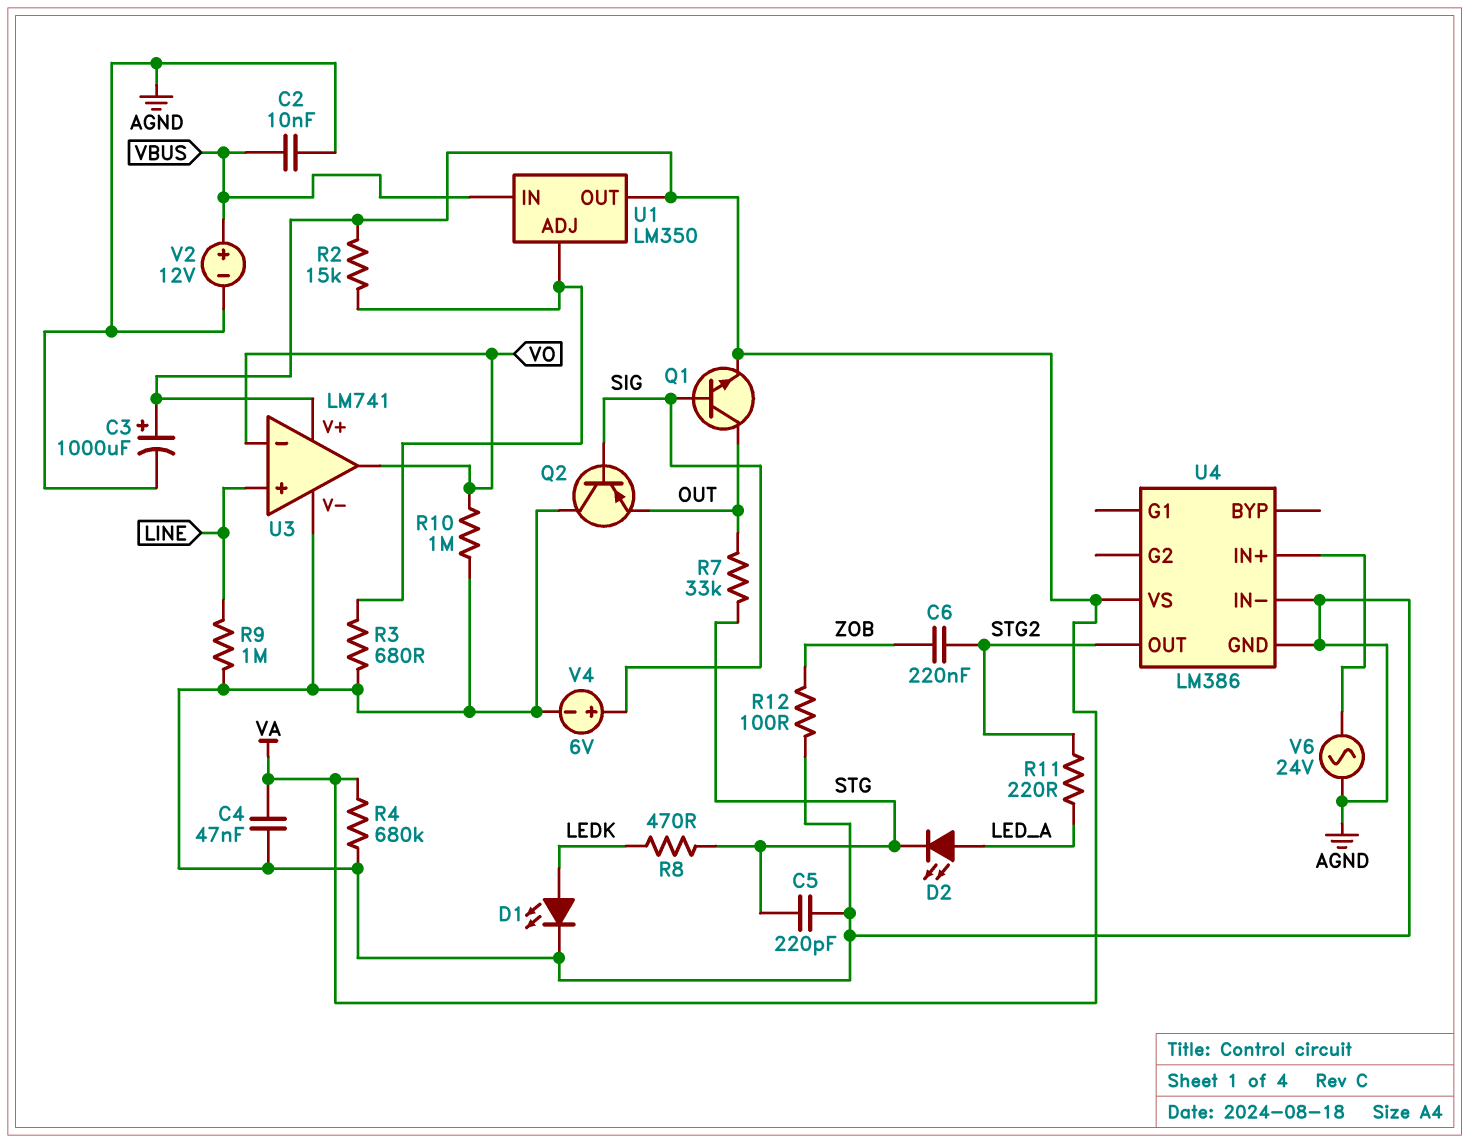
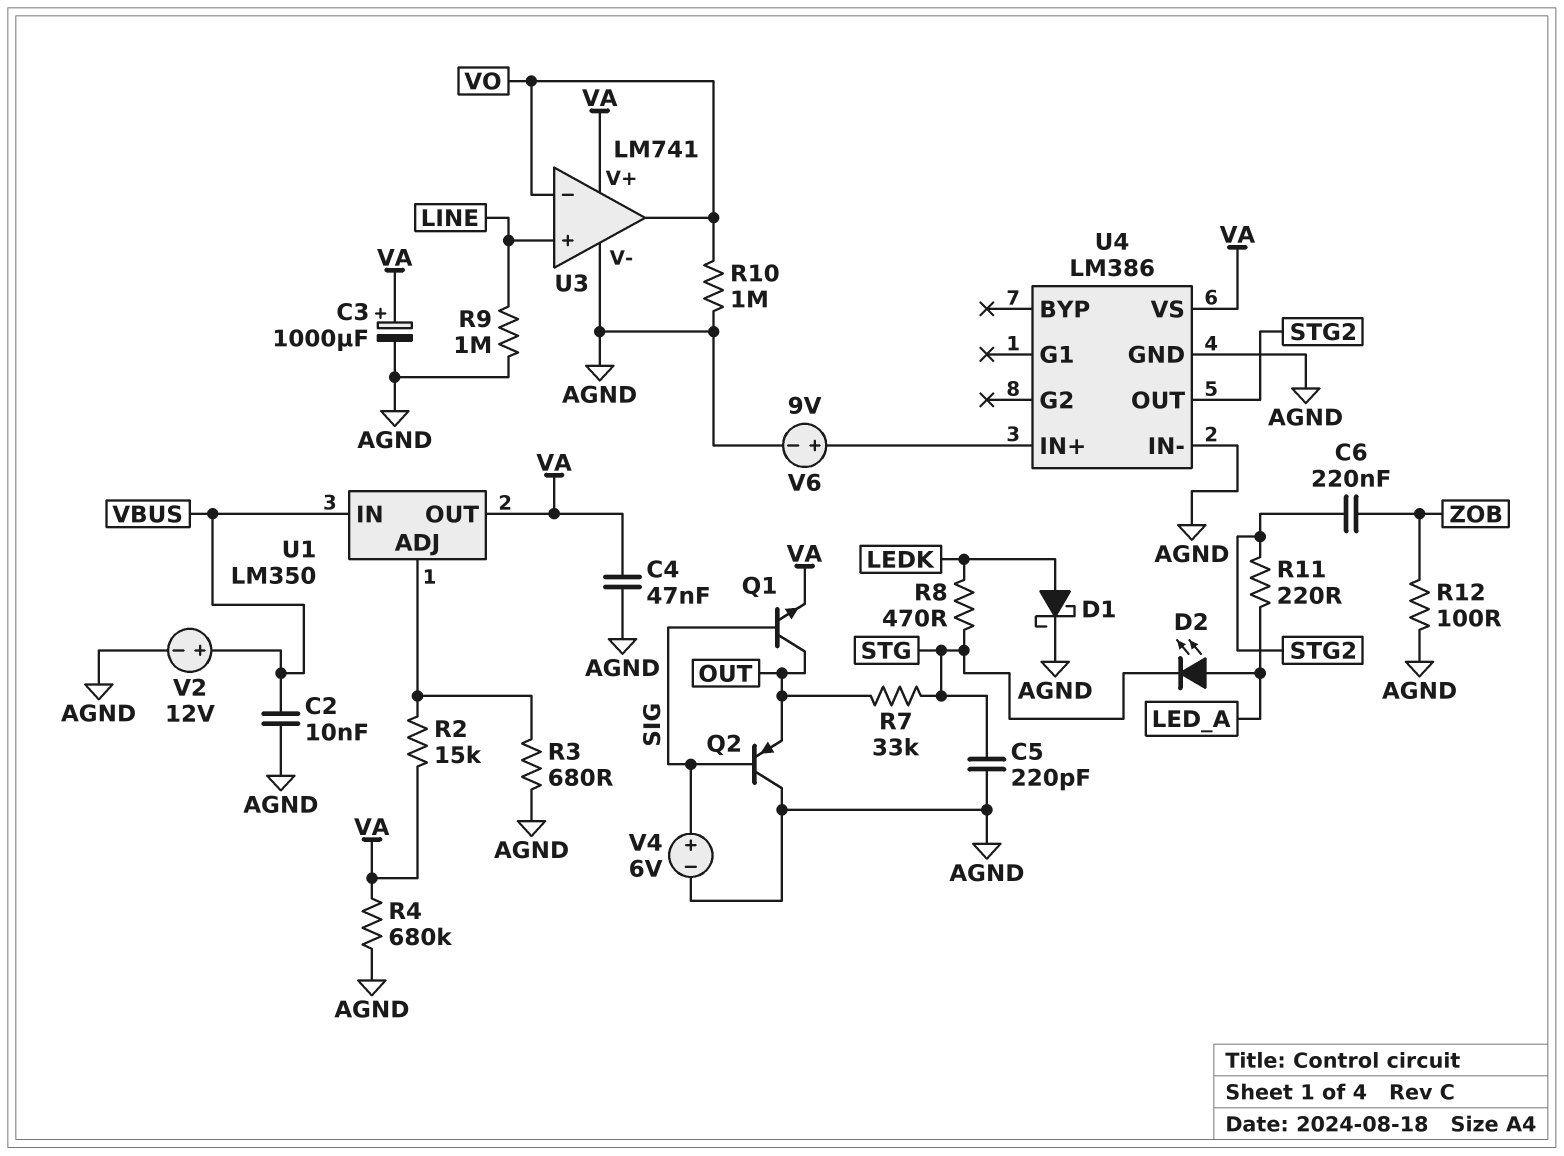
D1: LED (A LEDK, K AGND) -> schottky (A LEDK, K AGND)
V6: AC 24V (AGND, U4/IN+) -> 9V (plus U4/IN+, minus AGND)

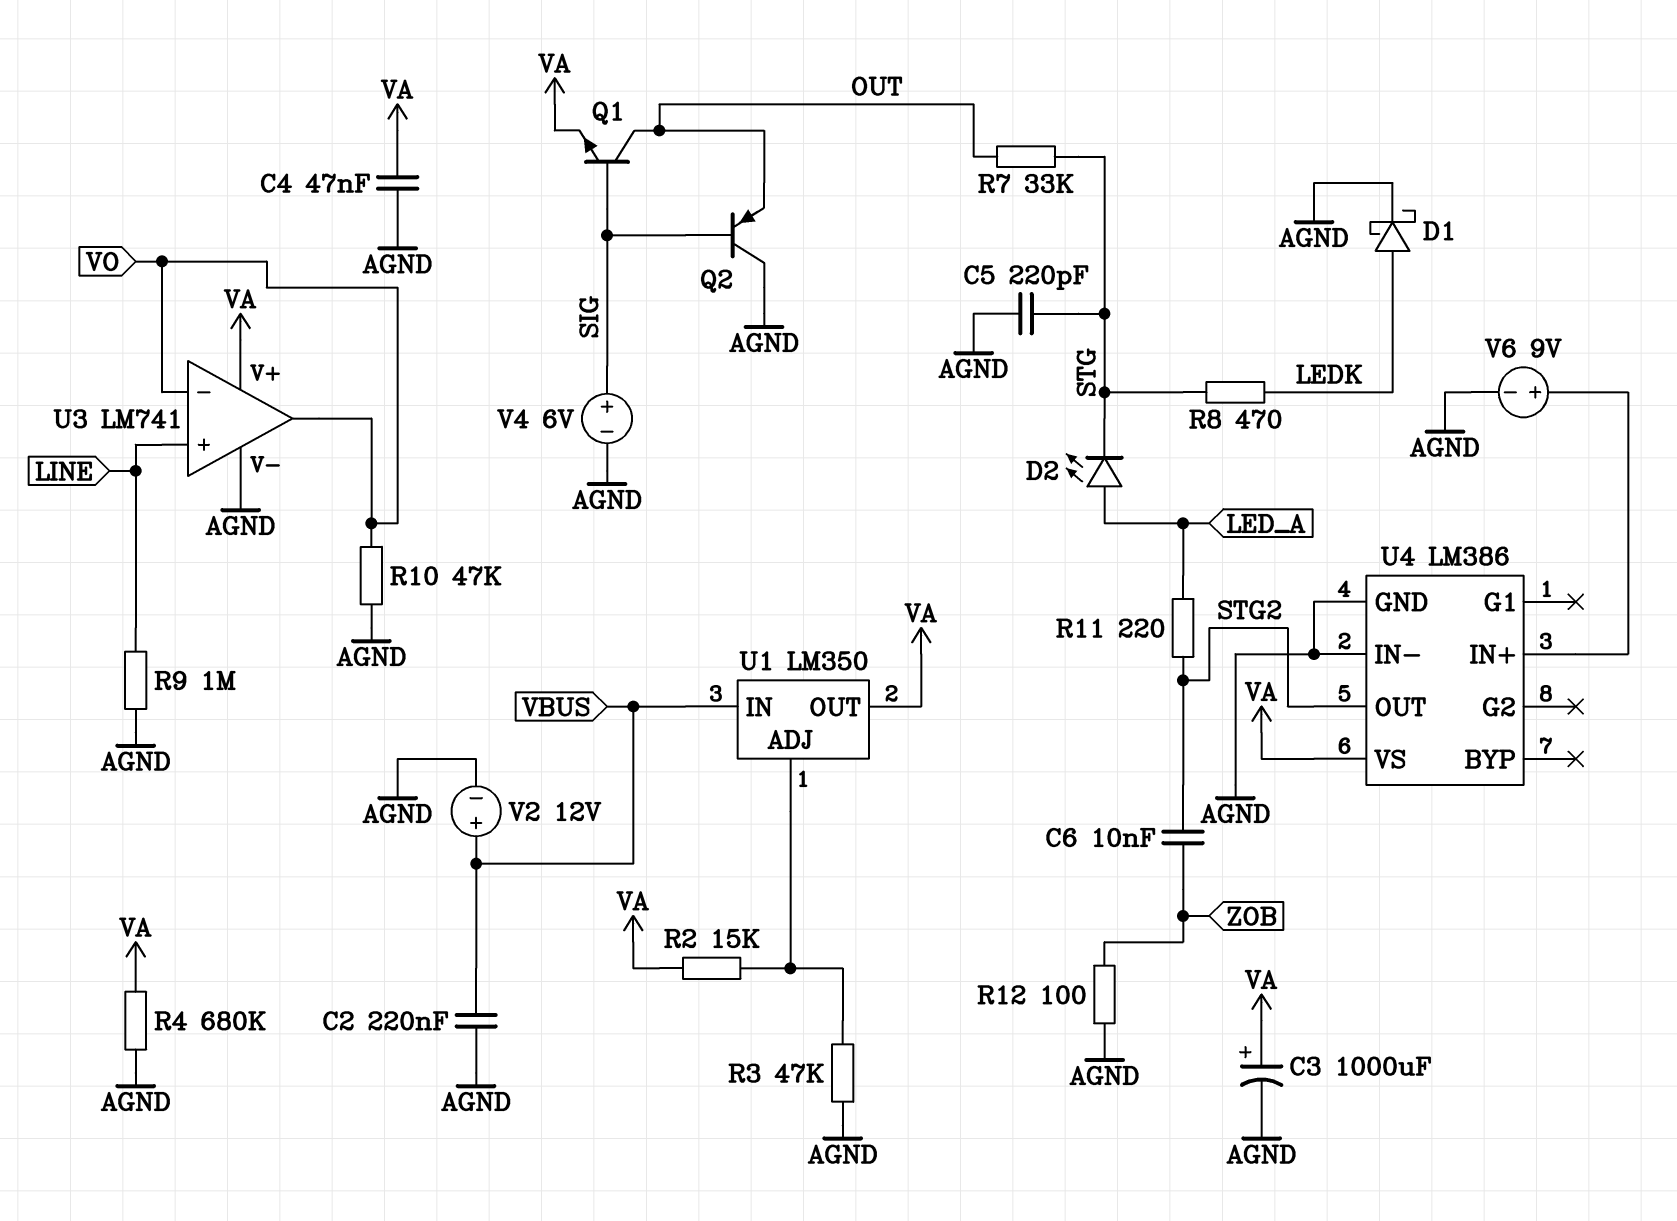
C2: 10nF (AGND, VBUS) -> 220nF (AGND, VBUS)
C6: 220nF (STG2, ZOB) -> 10nF (STG2, ZOB)
R3: 680 (AGND, U1/ADJ) -> 47k (AGND, U1/ADJ)
R10: 1M (AGND, VO) -> 47k (AGND, VO)

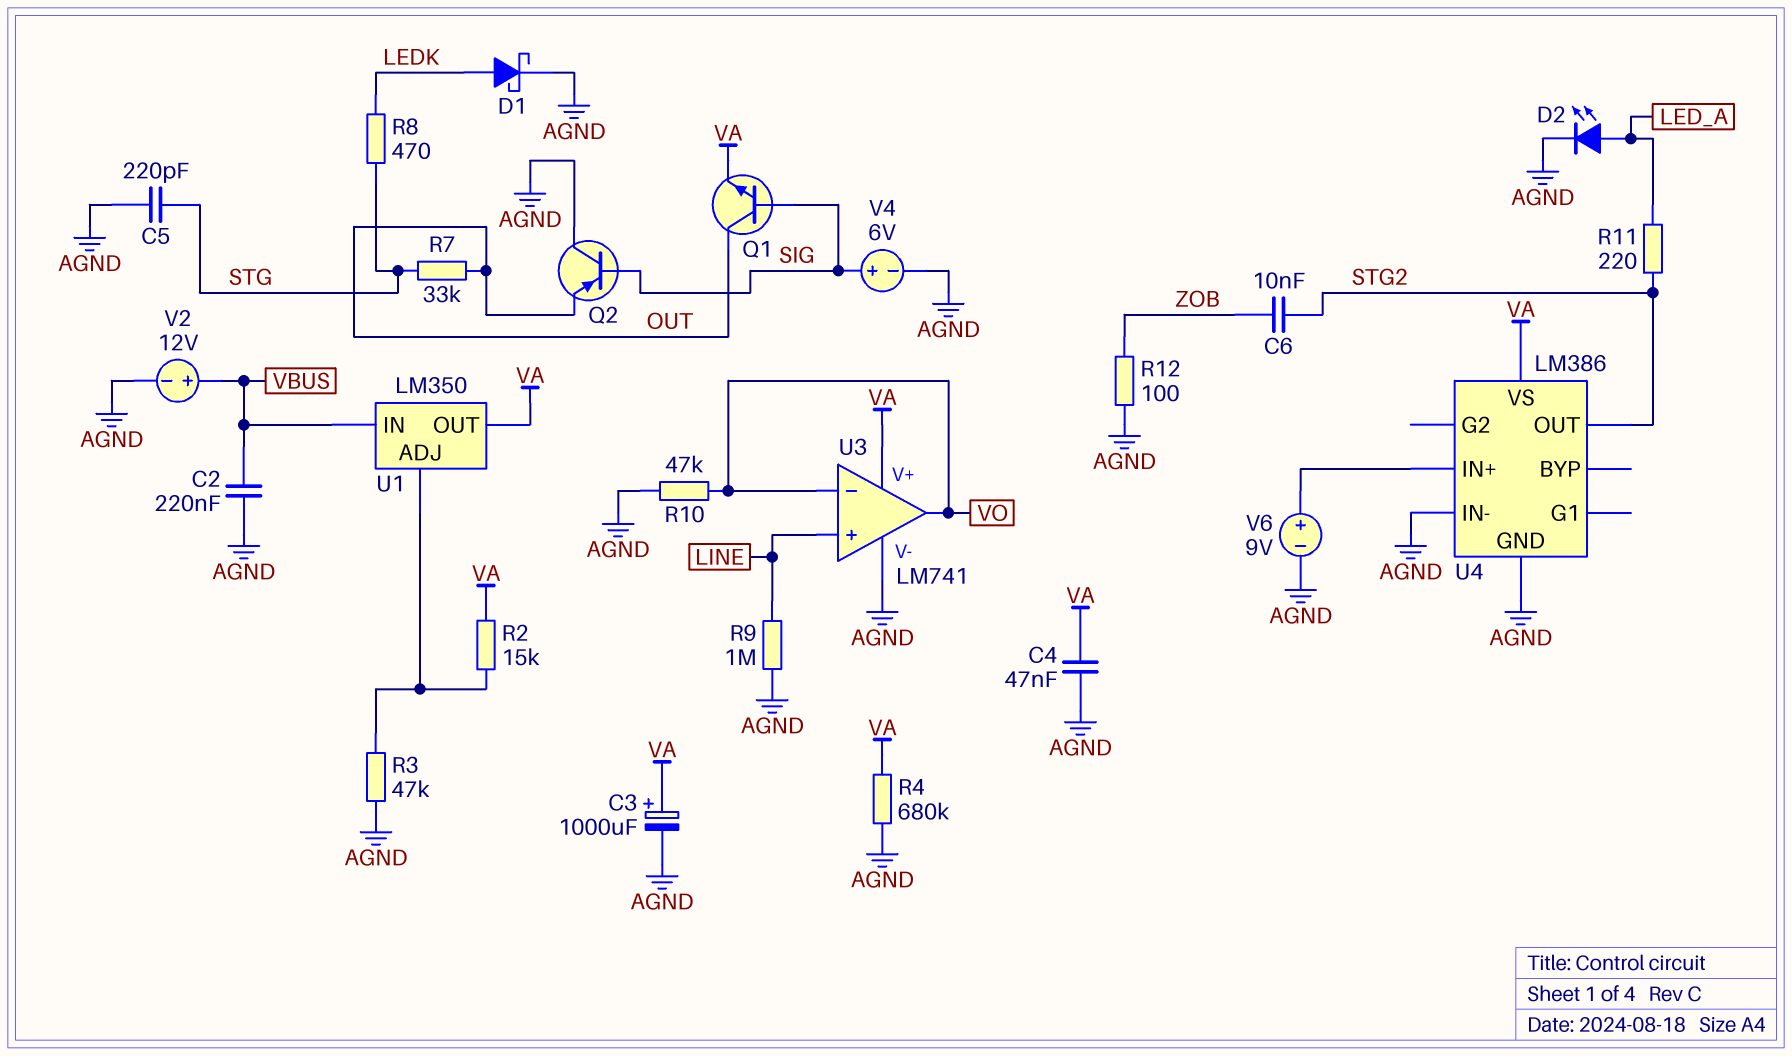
D2: LED (A LED_A, K STG) -> LED (A LED_A, K AGND)

